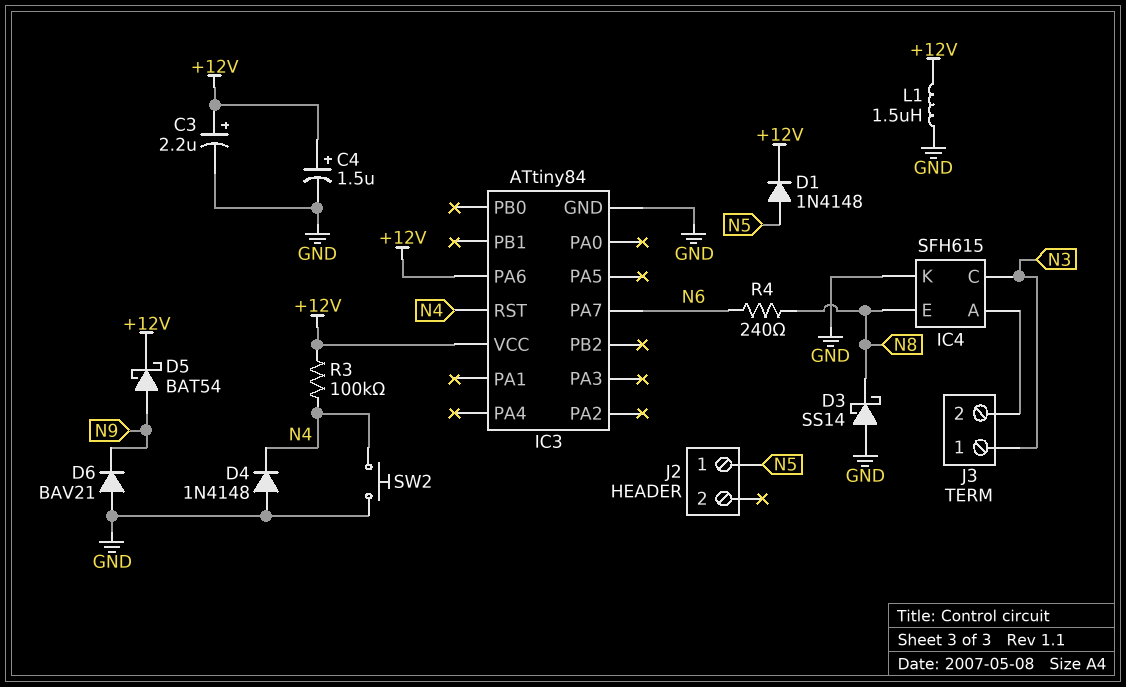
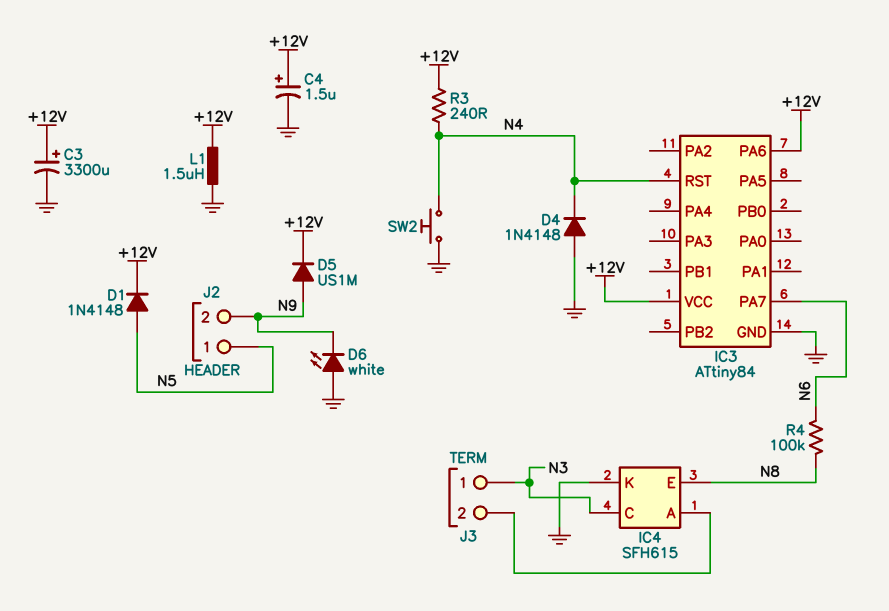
C3: 2.2uF (plus +12V, minus GND) -> 3300uF (plus +12V, minus GND)
D3: schottky SS14 (A GND, K N8) -> none
D5: schottky BAT54 (A N9, K +12V) -> diode US1M (A N9, K +12V)
D6: diode BAV21 (A GND, K N9) -> LED white (A GND, K N9)
J2 pin 2: none -> N9
R3: 100k (+12V, N4) -> 240 (+12V, N4)
R4: 240 (N6, N8) -> 100k (N6, N8)

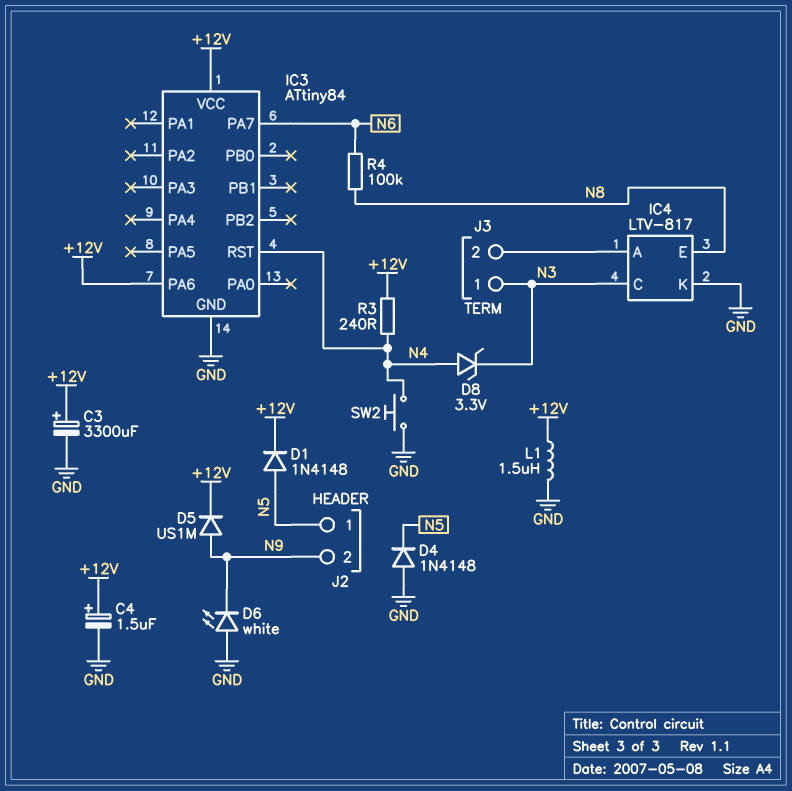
D4: diode 1N4148 (A GND, K N4) -> diode 1N4148 (A GND, K N5)
D8: none -> zener 3.3V (A N4, K N3)
IC4: SFH615 -> LTV-817

